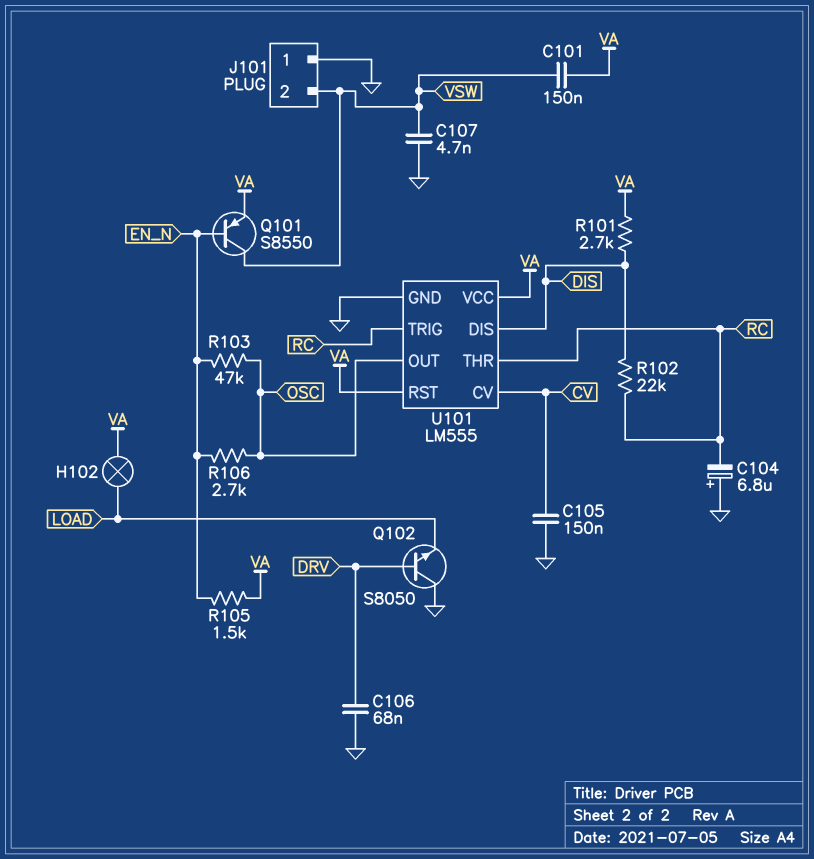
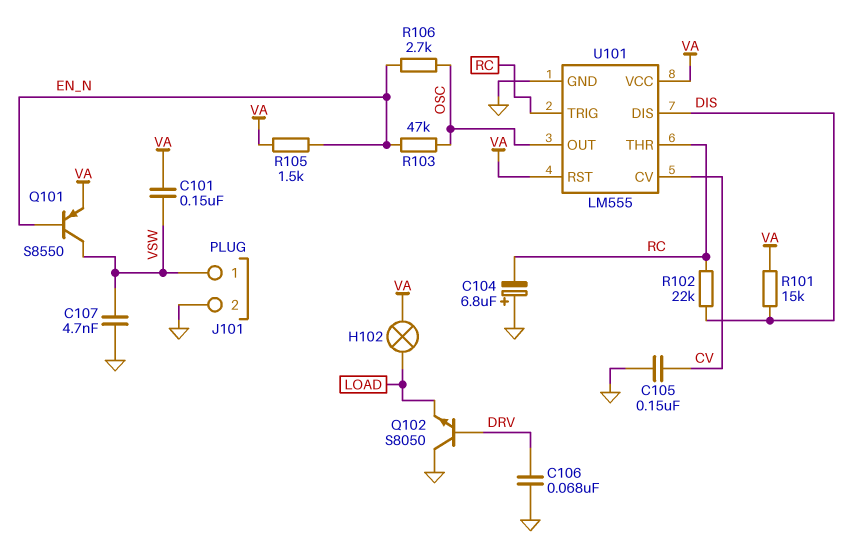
J101 pin 1: GND -> VSW
J101 pin 2: VSW -> GND
R101: 2.7k (DIS, VA) -> 15k (DIS, VA)

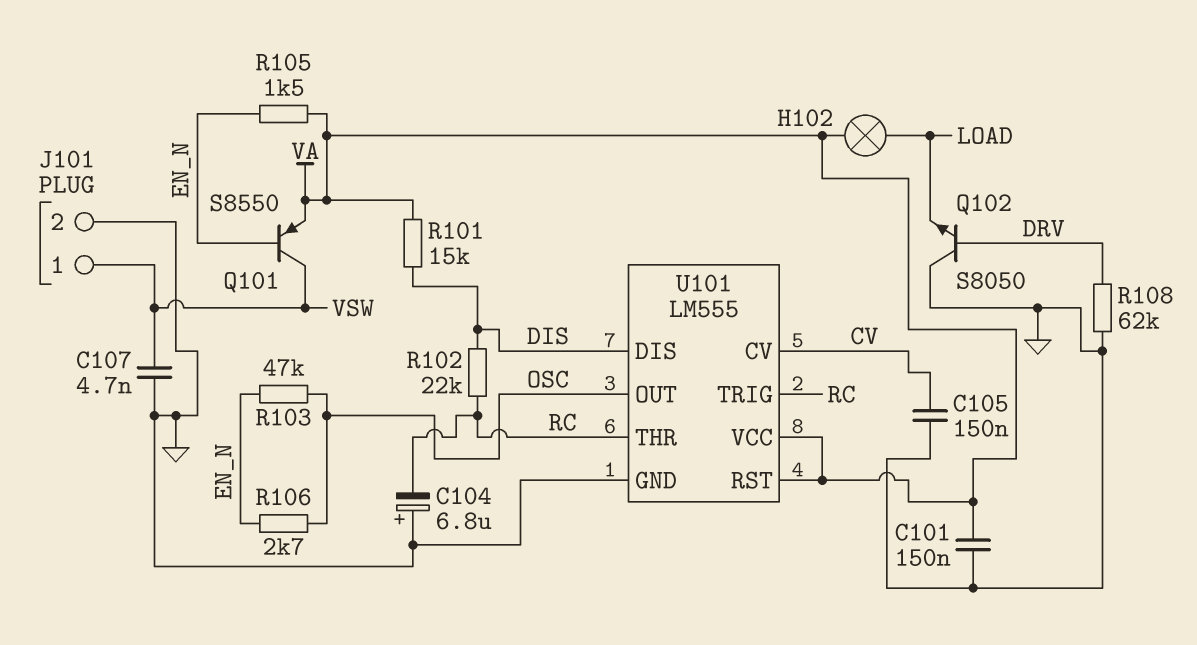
C101: 150nF (VA, VSW) -> 150nF (GND, VA)
C106: 68nF (DRV, GND) -> none
R108: none -> 62k (DRV, GND)

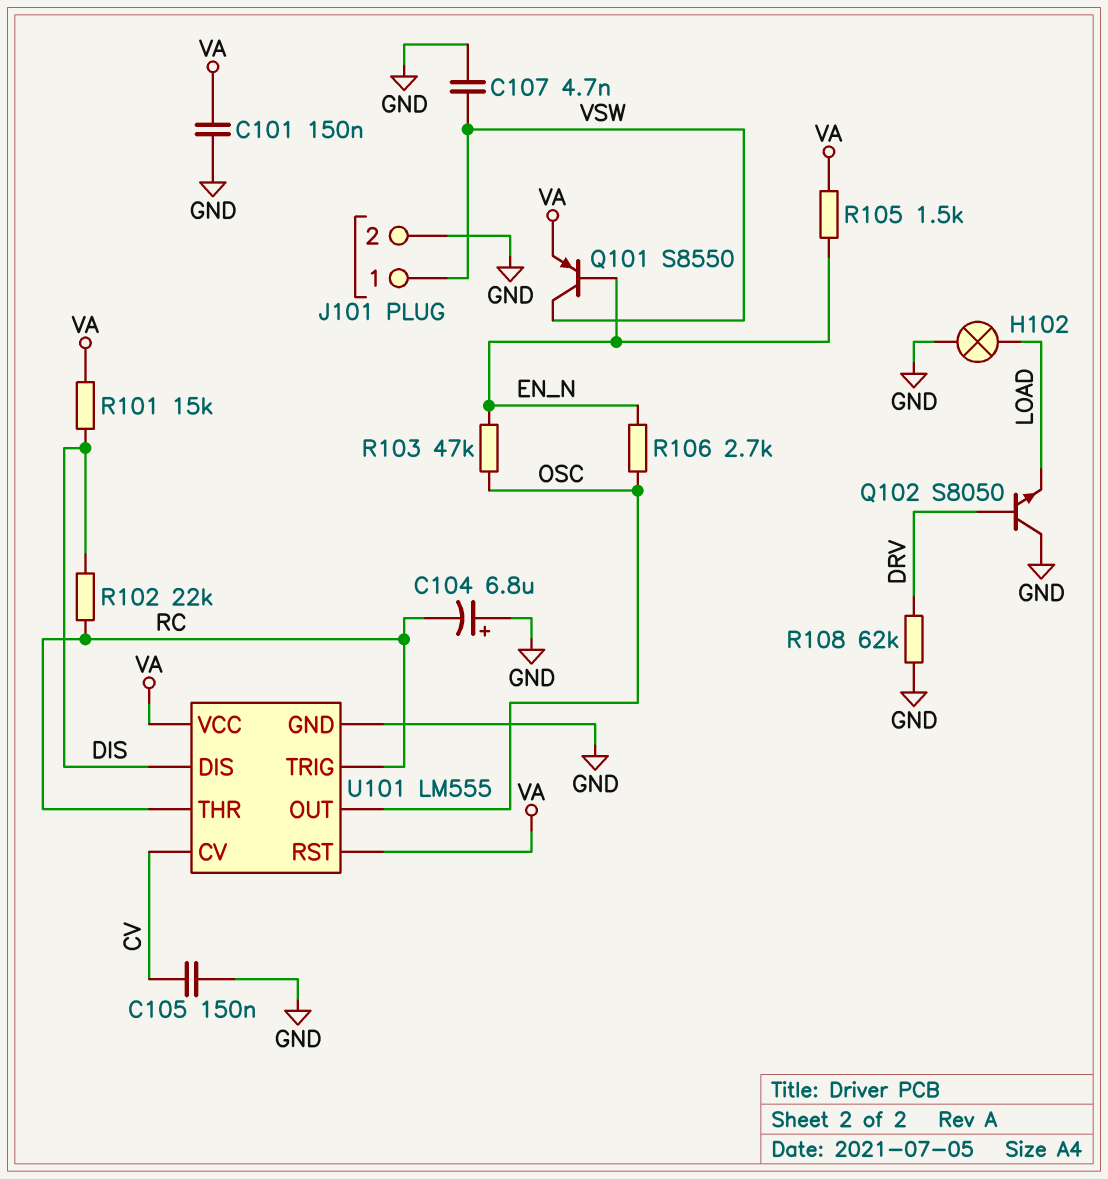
H102: lamp (LOAD, VA) -> lamp (GND, LOAD)

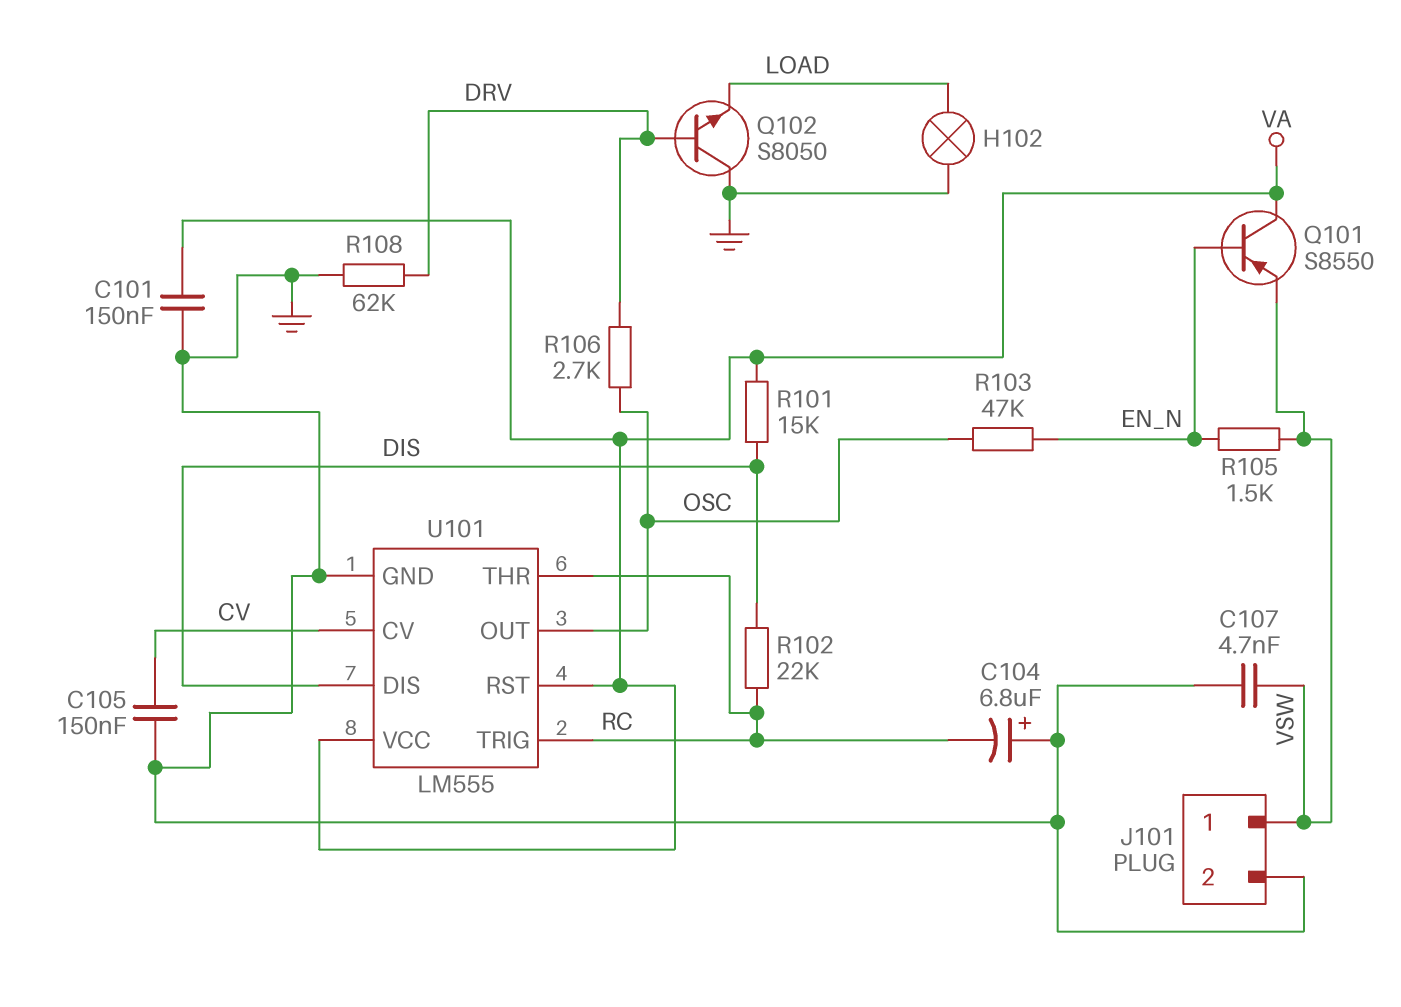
Q101: PNP S8550 (B EN_N, C VSW, E VA) -> PNP S8550 (B EN_N, C VA, E VSW)
R105: 1.5k (EN_N, VA) -> 1.5k (EN_N, VSW)
R106: 2.7k (EN_N, OSC) -> 2.7k (DRV, OSC)

